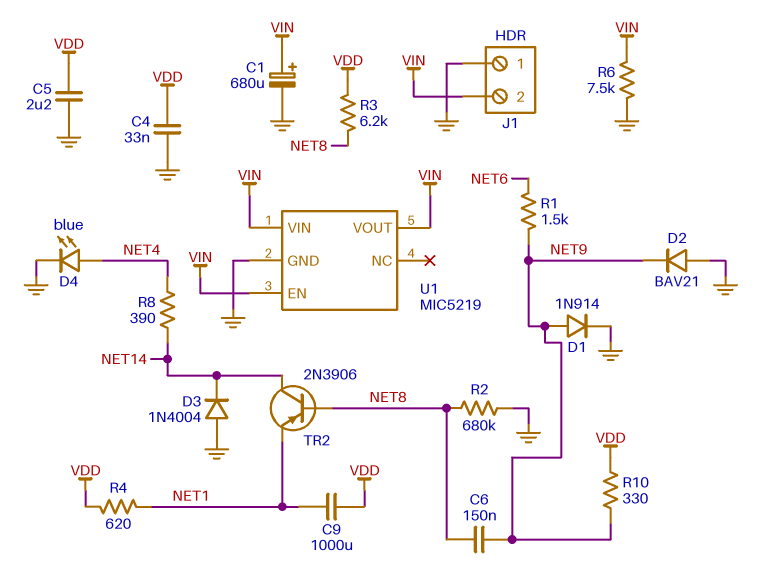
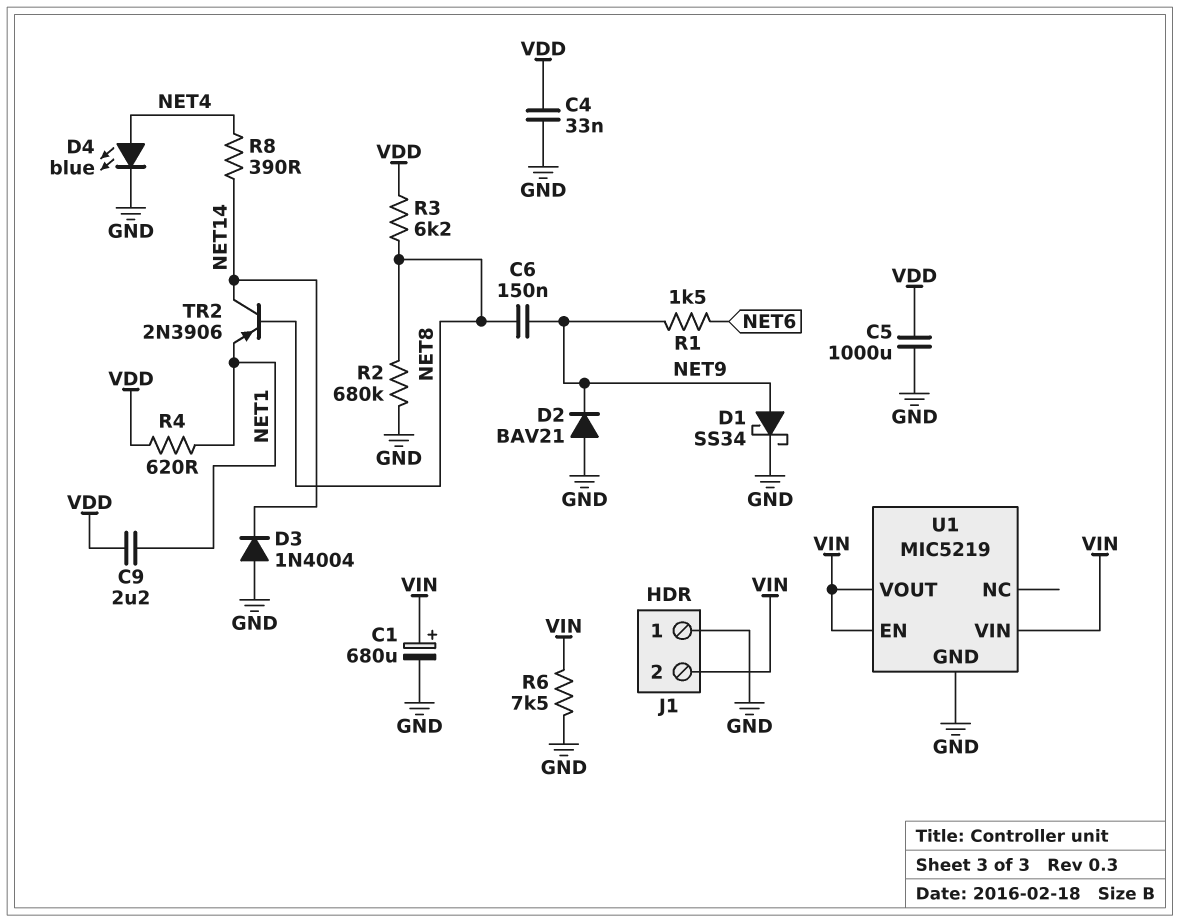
C5: 2.2uF (GND, VDD) -> 1000uF (GND, VDD)
C9: 1000uF (NET1, VDD) -> 2.2uF (NET1, VDD)
D1: diode 1N914 (A NET9, K GND) -> schottky SS34 (A NET9, K GND)
R10: 330 (NET9, VDD) -> none

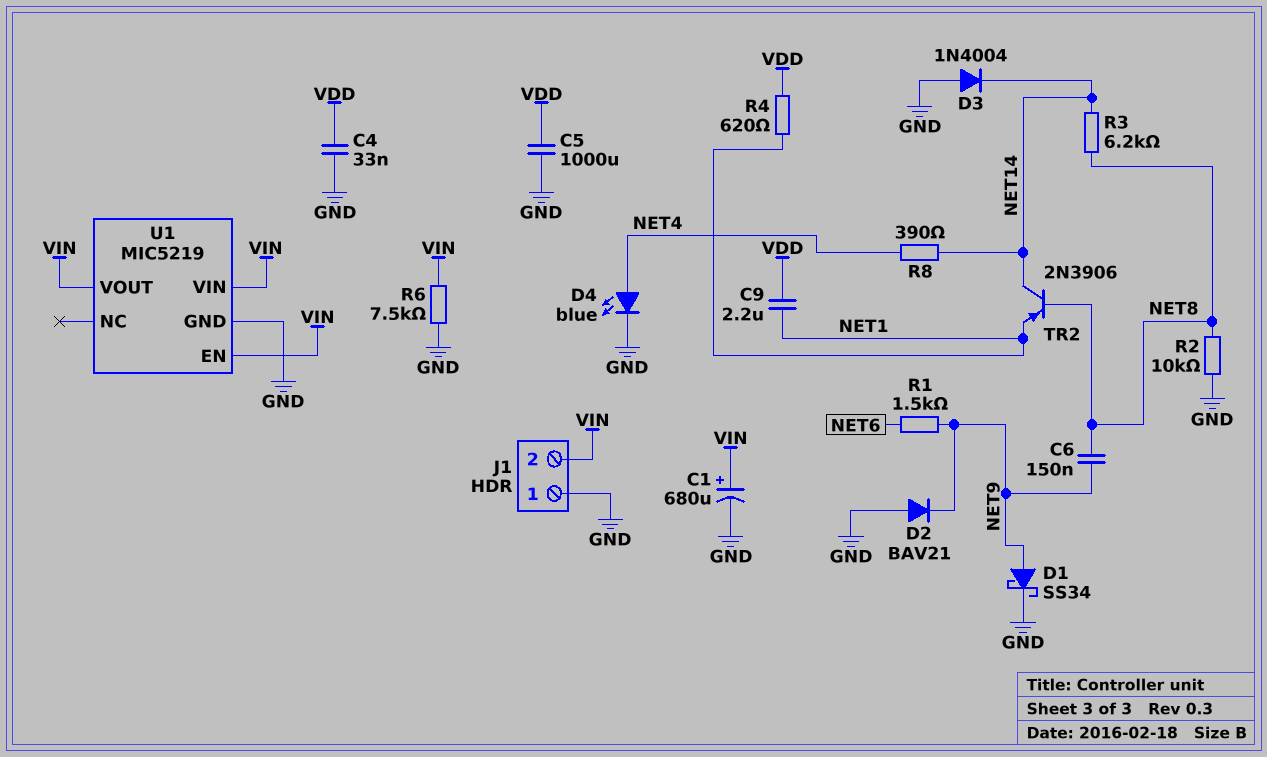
R2: 680k (GND, NET8) -> 10k (GND, NET8)
R3: 6.2k (NET8, VDD) -> 6.2k (NET8, NET14)

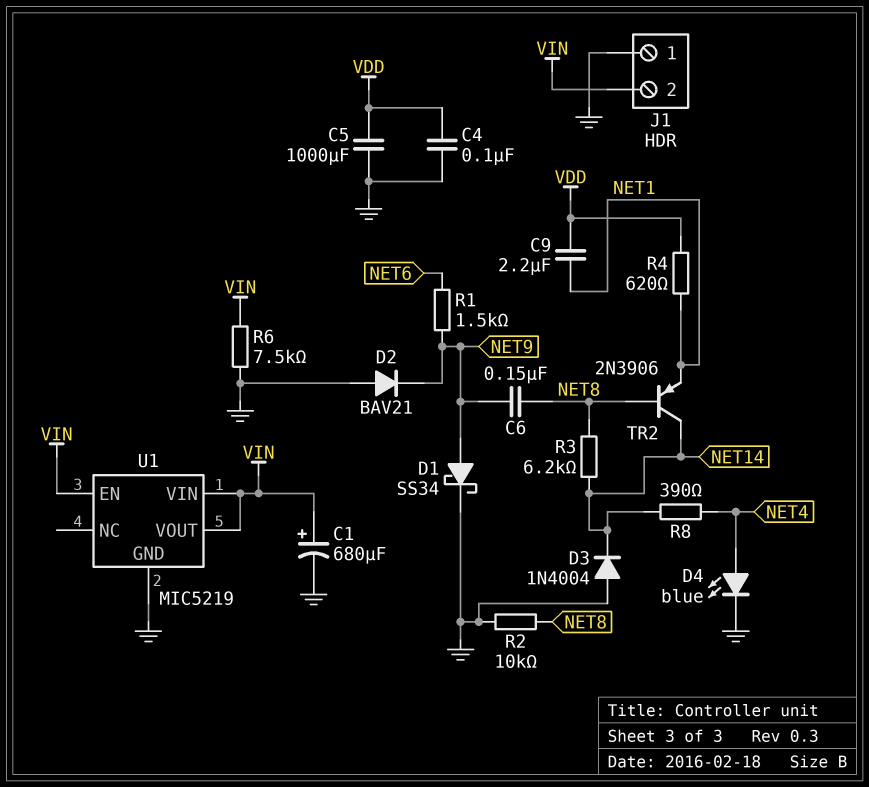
C4: 33nF (GND, VDD) -> 100nF (GND, VDD)

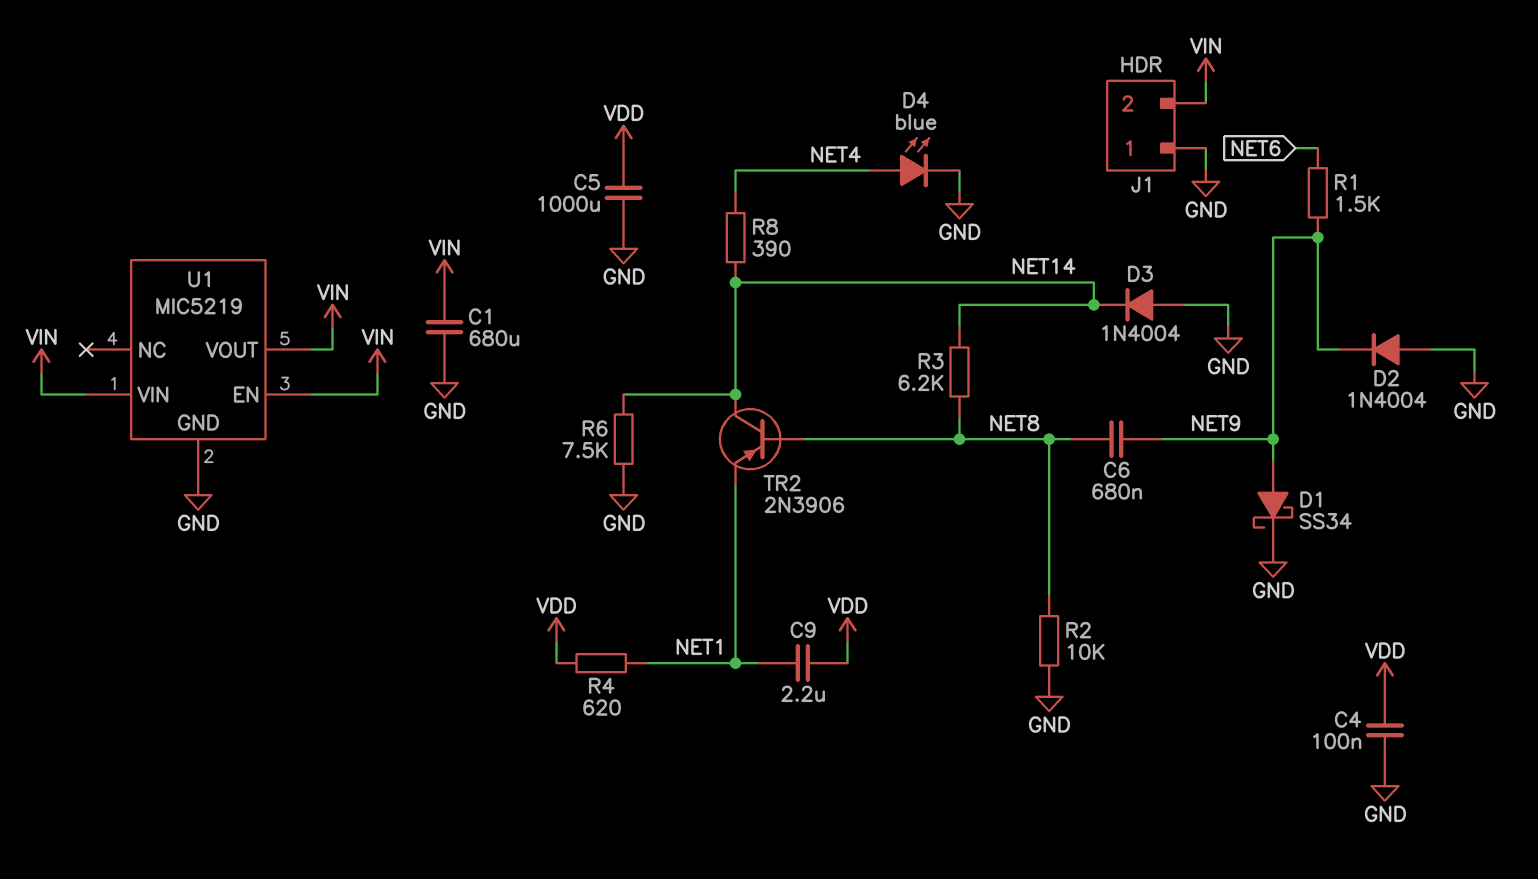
C1: 680uF (plus VIN, minus GND) -> 680uF (GND, VIN)
C6: 150nF (NET8, NET9) -> 680nF (NET8, NET9)
D2: diode BAV21 (A GND, K NET9) -> diode 1N4004 (A GND, K NET9)
R6: 7.5k (GND, VIN) -> 7.5k (GND, NET14)

